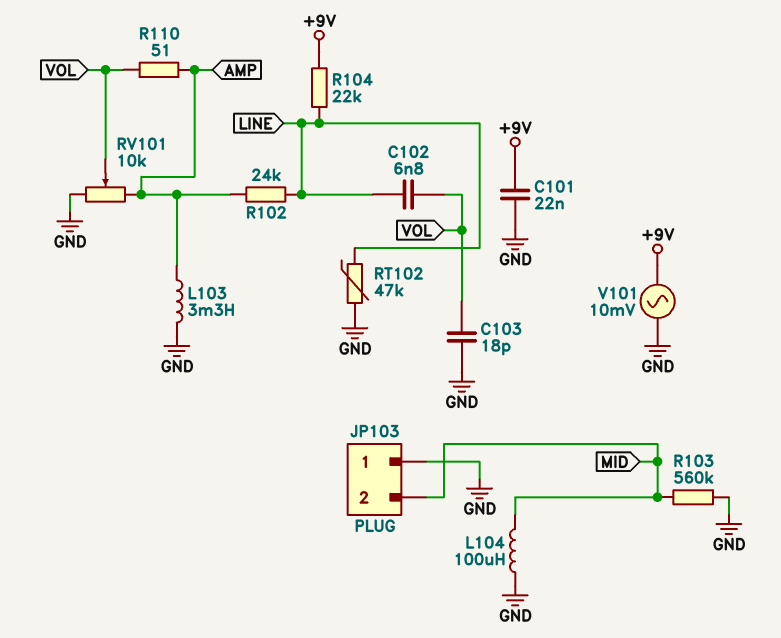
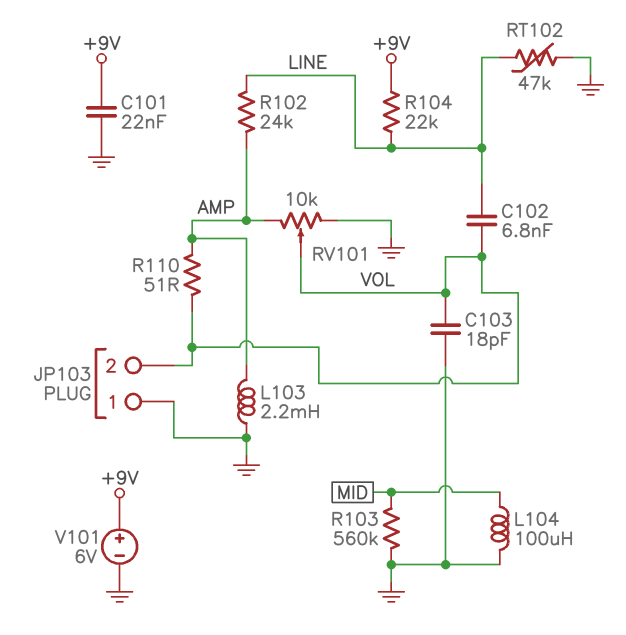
JP103 pin 2: MID -> VOL
L103: 3.3mH (AMP, GND) -> 2.2mH (AMP, GND)
V101: AC 10mV (+9V, GND) -> 6V (plus +9V, minus GND)

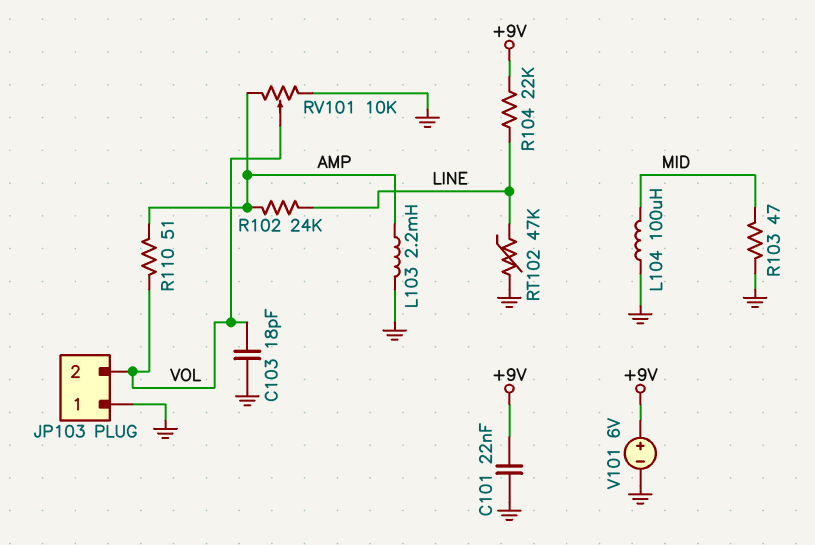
C102: 6.8nF (LINE, VOL) -> none
R103: 560k (GND, MID) -> 47 (GND, MID)

